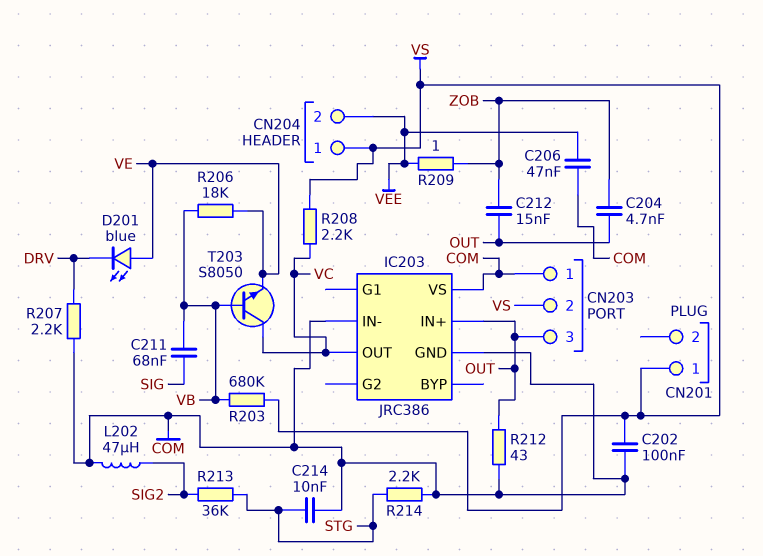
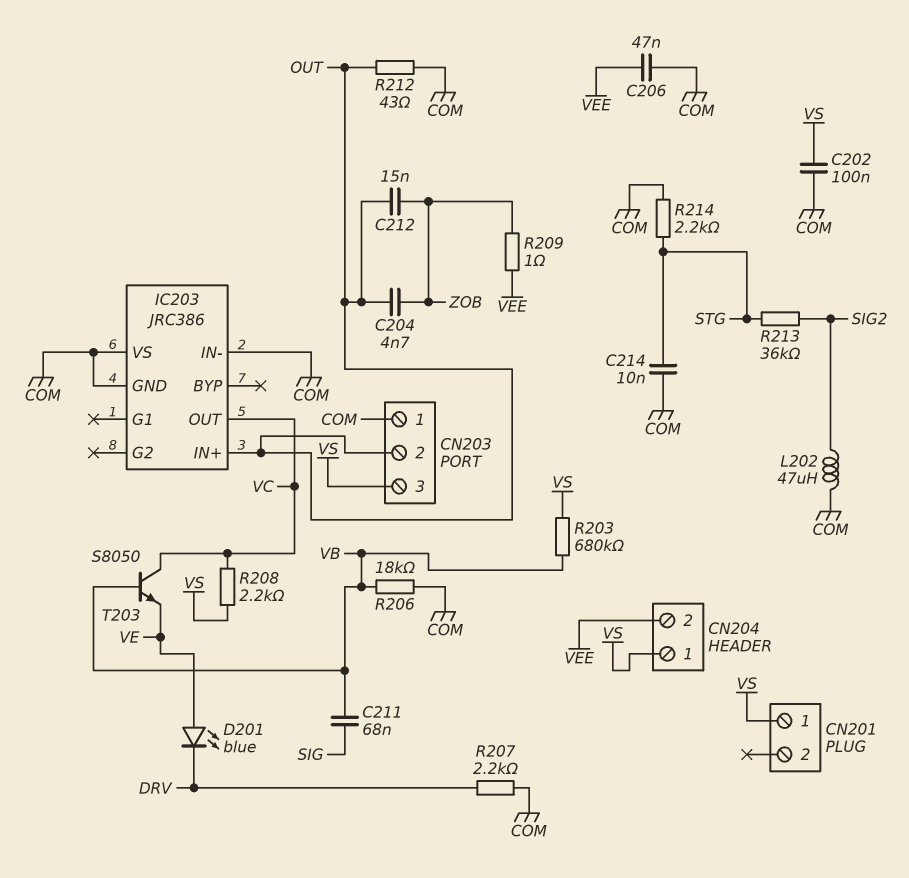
CN203 pin 2: VS -> OUT
CN203 pin 3: OUT -> VS
R206: 18k (VB, VE) -> 18k (COM, VB)

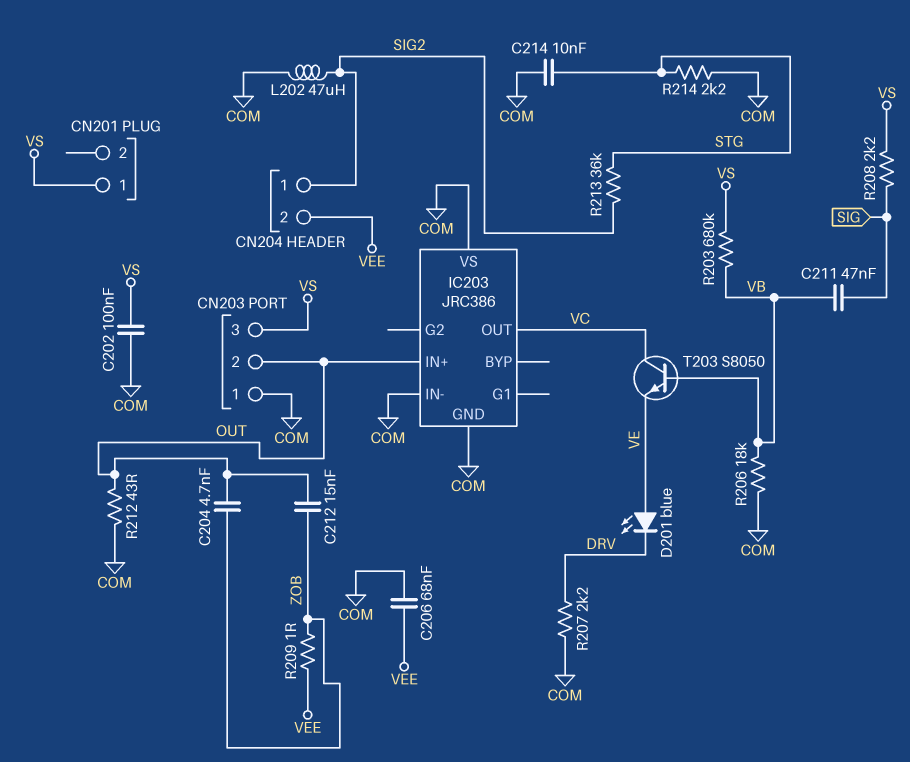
C206: 47nF (COM, VEE) -> 68nF (COM, VEE)
C211: 68nF (SIG, VB) -> 47nF (SIG, VB)
CN204 pin 1: VS -> SIG2
R208: 2.2k (VC, VS) -> 2.2k (SIG, VS)

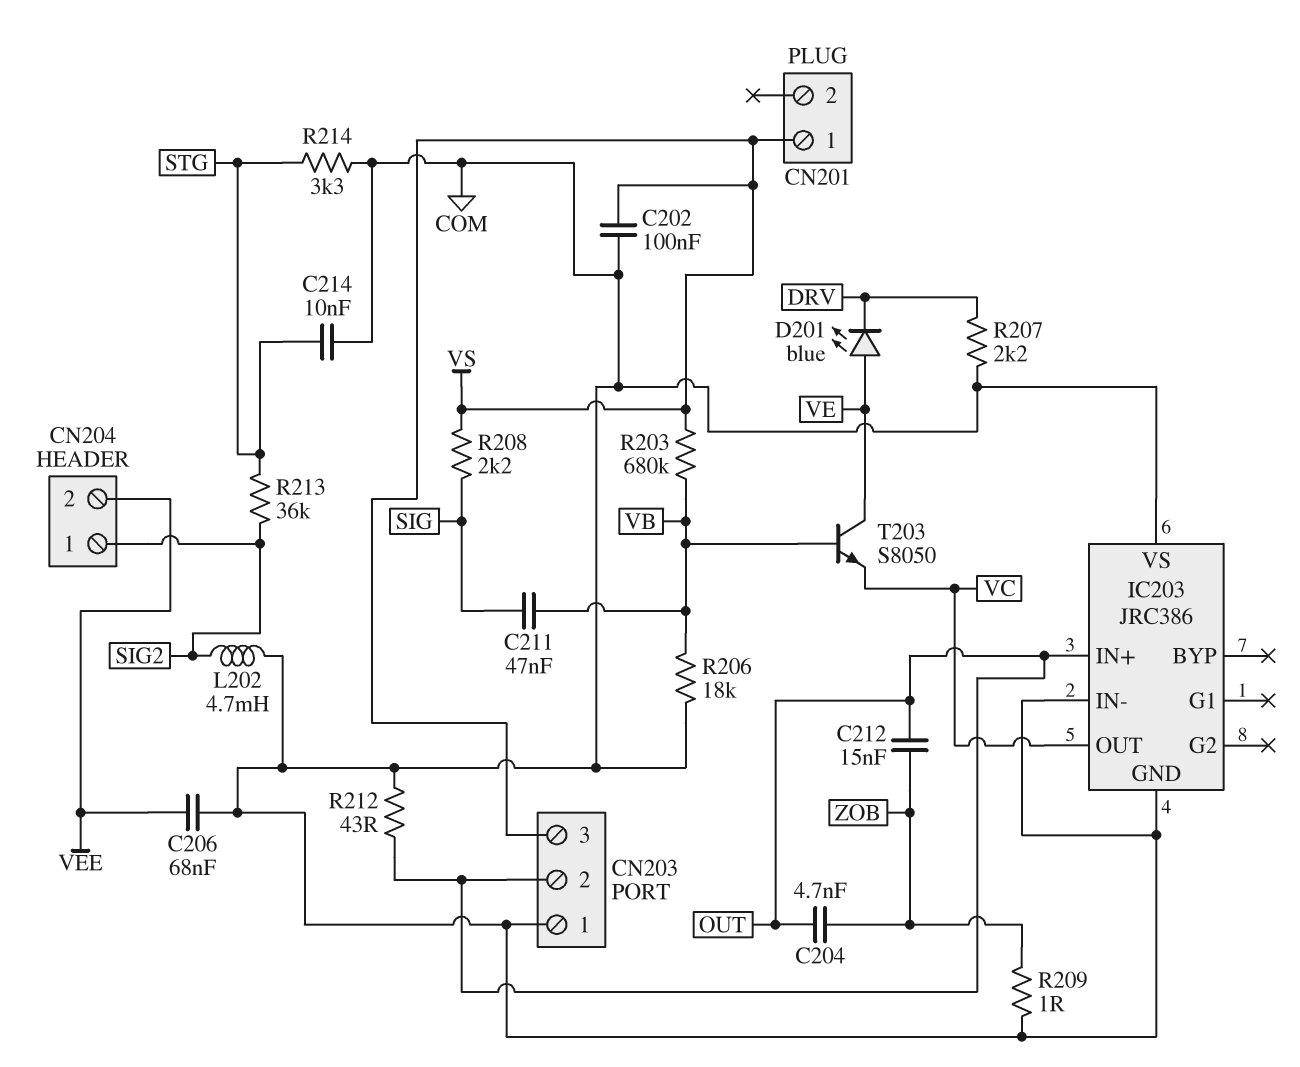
L202: 47uH (COM, SIG2) -> 4.7mH (COM, SIG2)
R209: 1 (VEE, ZOB) -> 1 (COM, ZOB)
R214: 2.2k (COM, STG) -> 3.3k (COM, STG)
T203: NPN S8050 (B VB, C VC, E VE) -> NPN S8050 (B VB, C VE, E VC)

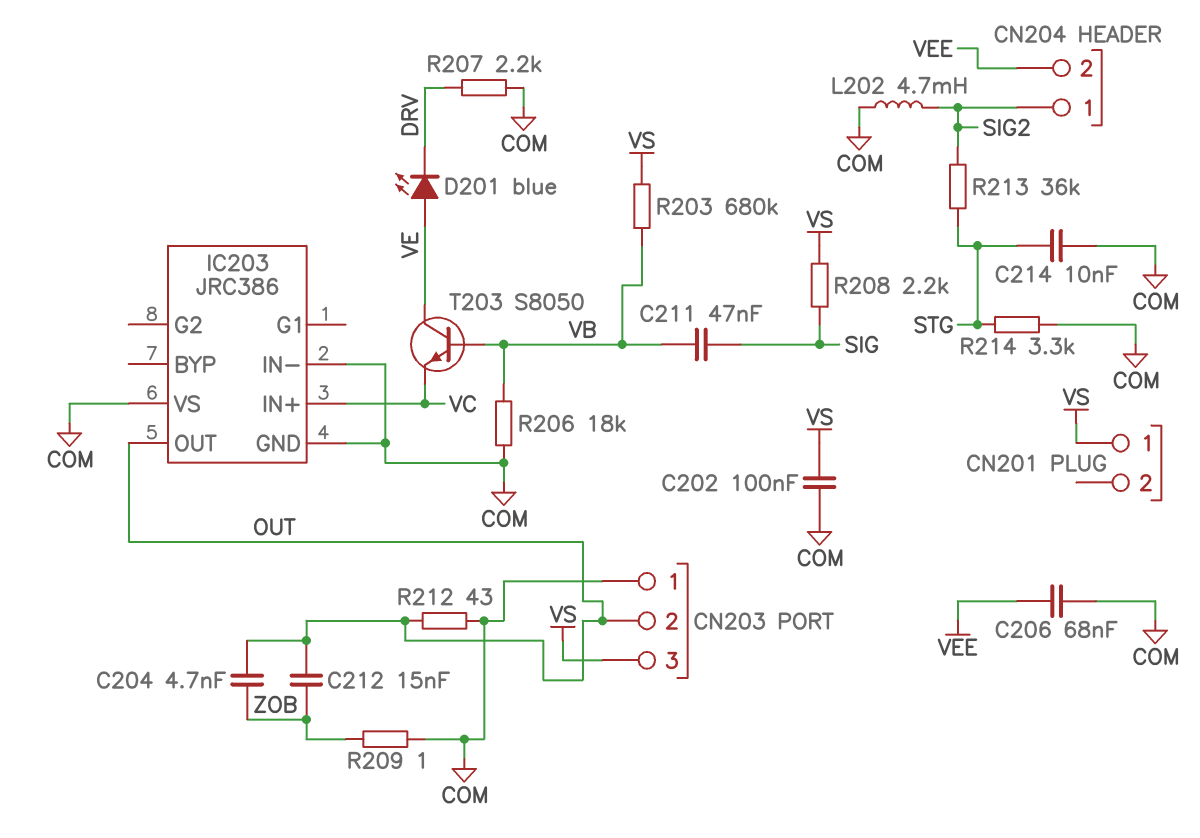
IC203 pin IN+: OUT -> VC
IC203 pin OUT: VC -> OUT

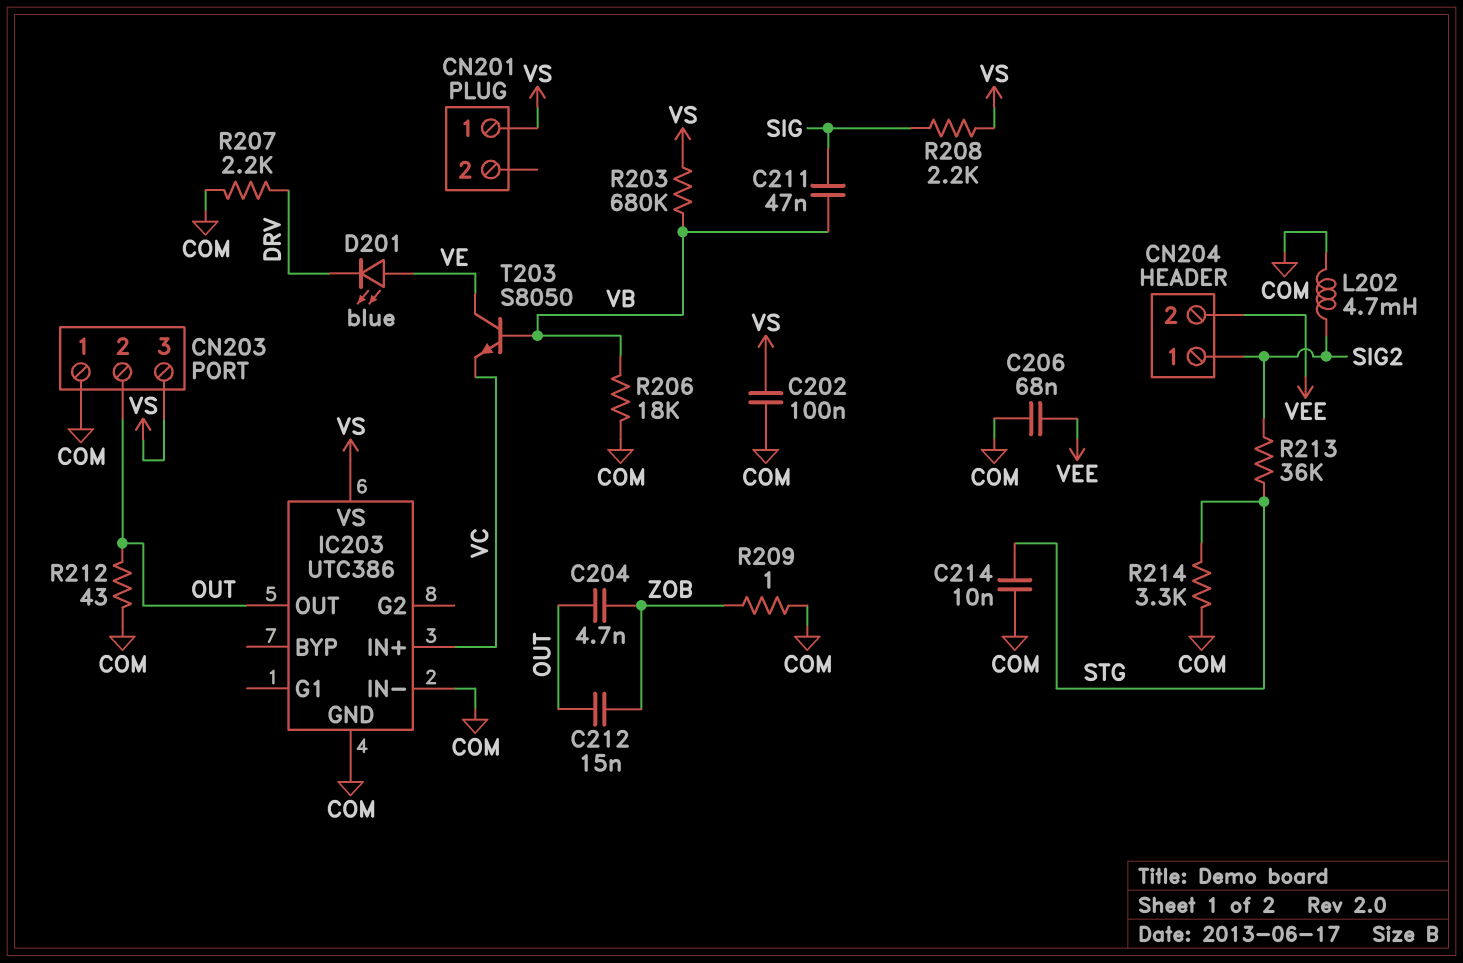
IC203: JRC386 -> UTC386
IC203 pin VS: COM -> VS

